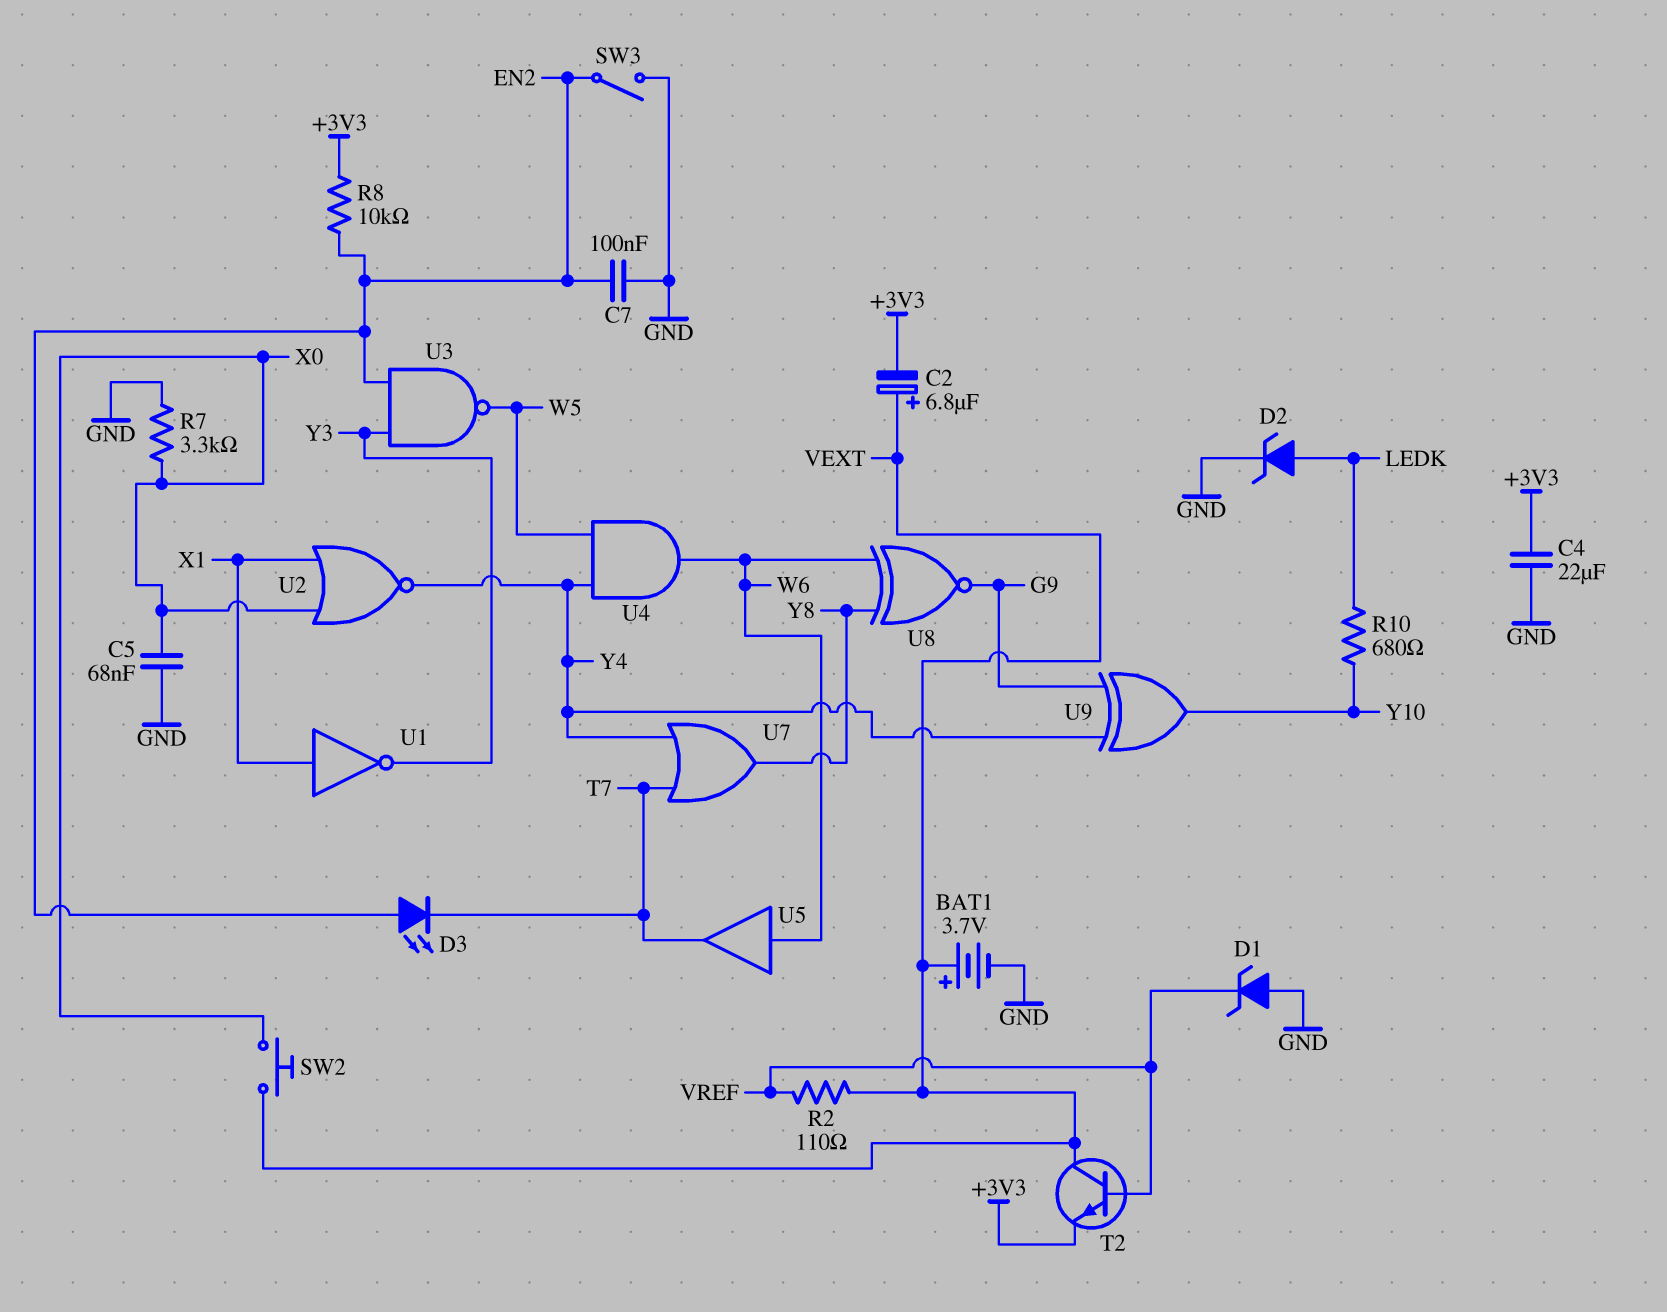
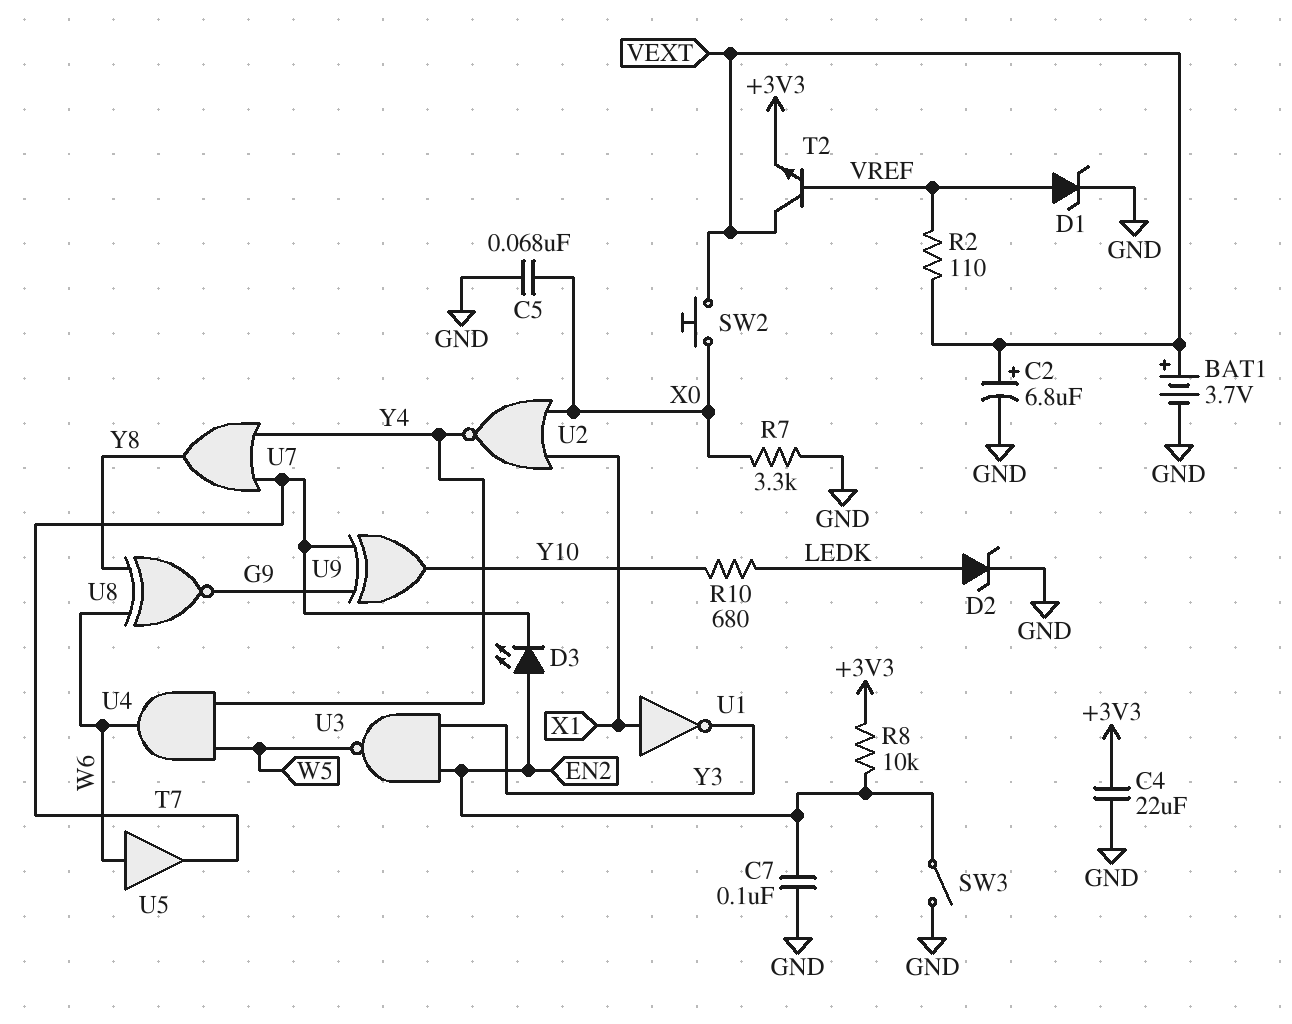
C2: 6.8uF (plus VEXT, minus +3V3) -> 6.8uF (plus VEXT, minus GND)
D1: zener (A GND, K VREF) -> zener (A VREF, K GND)
U9: XOR (in G9, in Y4, out Y10) -> XOR (in G9, in T7, out Y10)

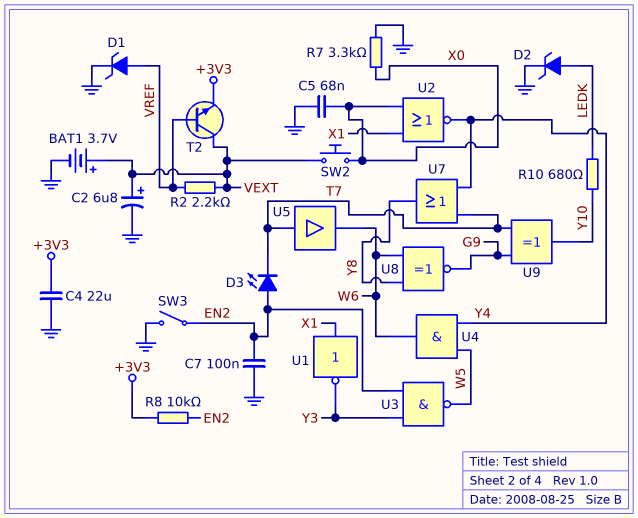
R2: 110 (VEXT, VREF) -> 2.2k (VEXT, VREF)
U5: buffer (in W6, out T7) -> buffer (in T7, out W6)

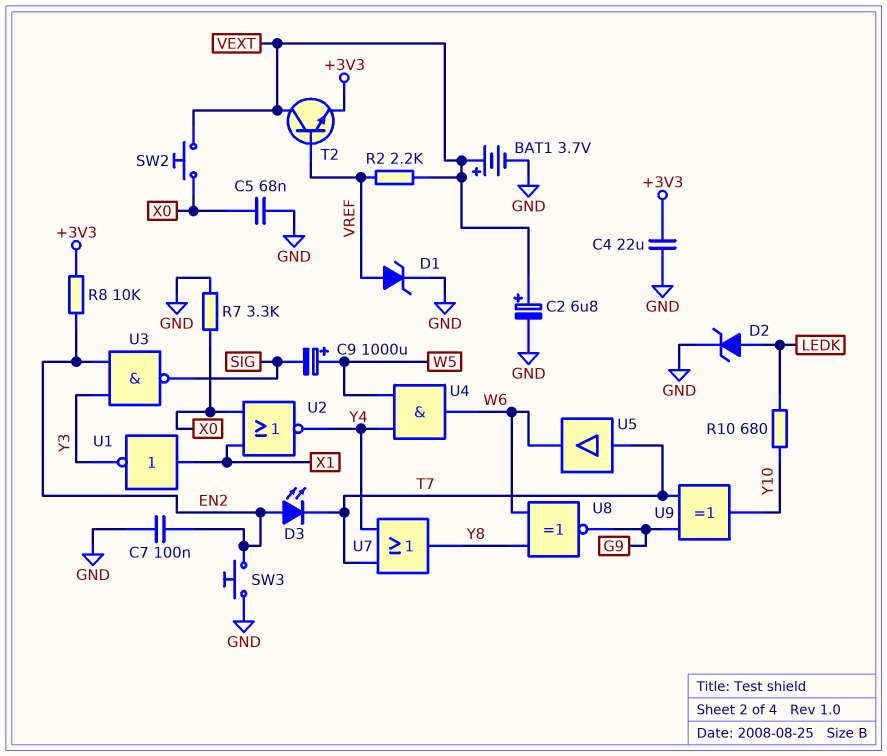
C9: none -> 1000uF (plus W5, minus SIG)
SW3: switch (EN2, GND) -> button (EN2, GND)
U3: NAND (in EN2, in Y3, out W5) -> NAND (in EN2, in Y3, out SIG)

